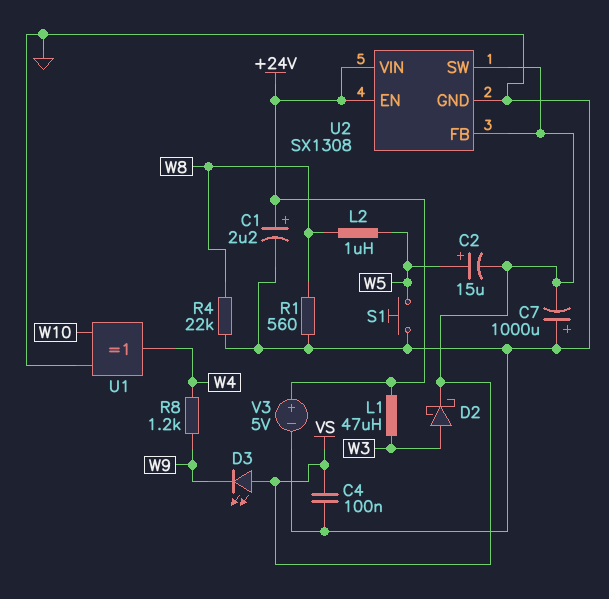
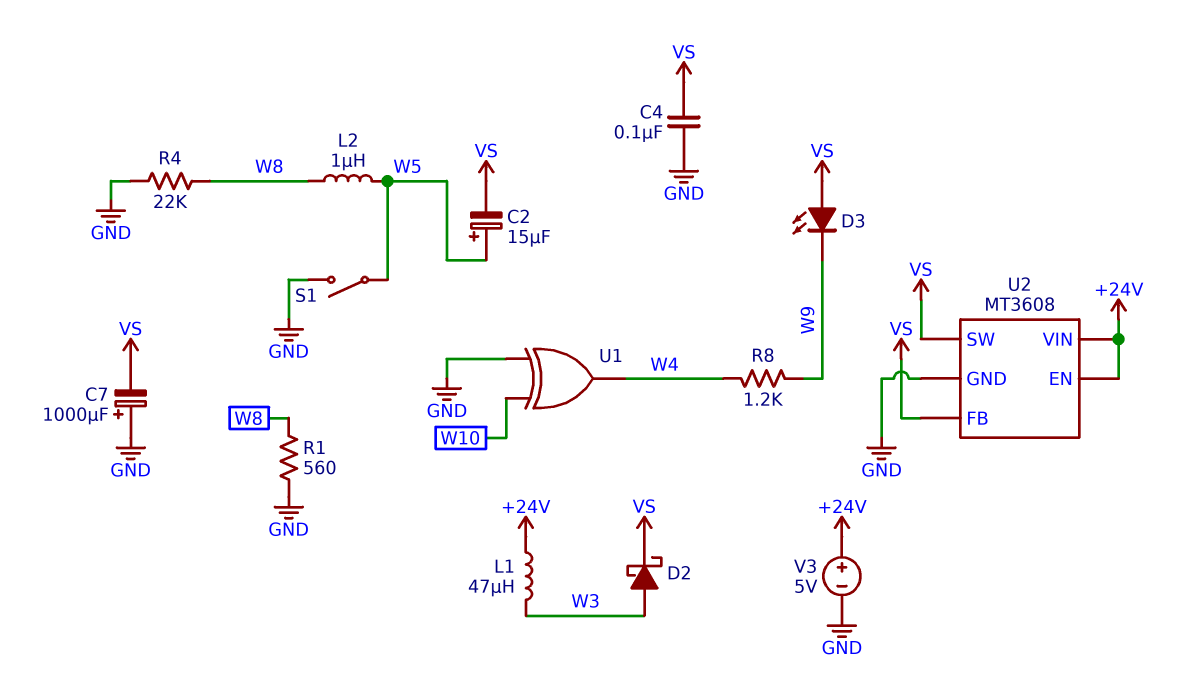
C1: 2.2uF (plus +24V, minus GND) -> none
S1: button (GND, W5) -> switch (GND, W5)
U2: SX1308 -> MT3608

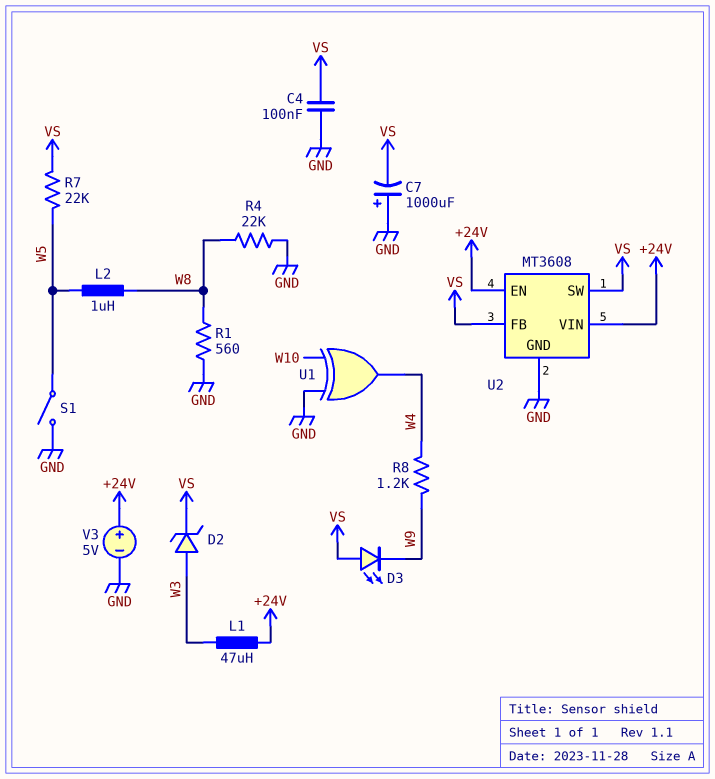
C2: 15uF (plus W5, minus VS) -> none
D2: schottky (A W3, K VS) -> zener (A W3, K VS)
R7: none -> 22k (VS, W5)

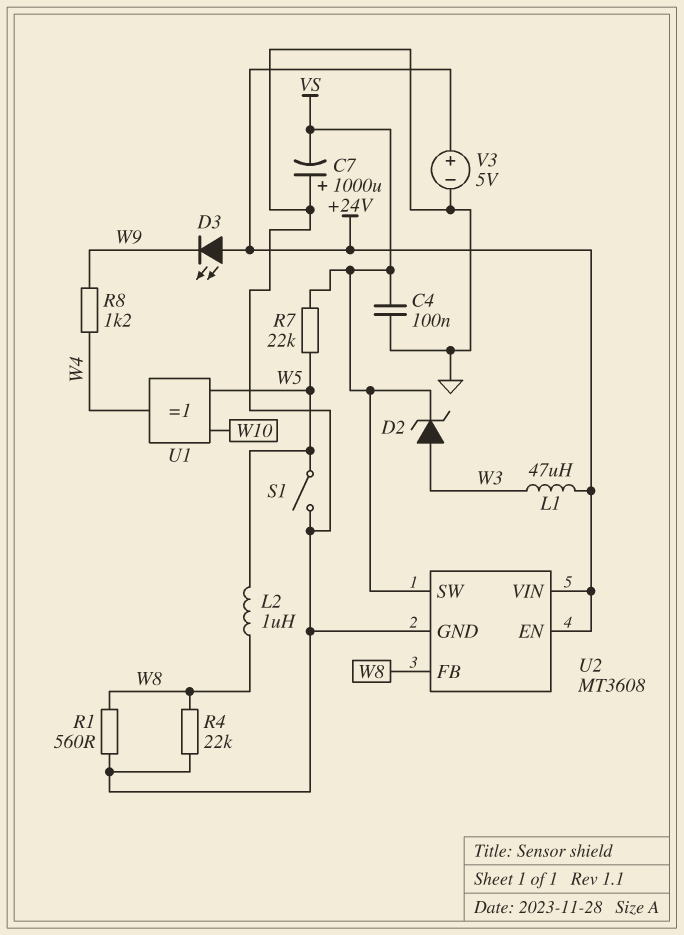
D3: LED (A VS, K W9) -> LED (A +24V, K W9)
U1: XOR (in GND, in W10, out W4) -> XOR (in W5, in W10, out W4)
U2 pin FB: VS -> W8

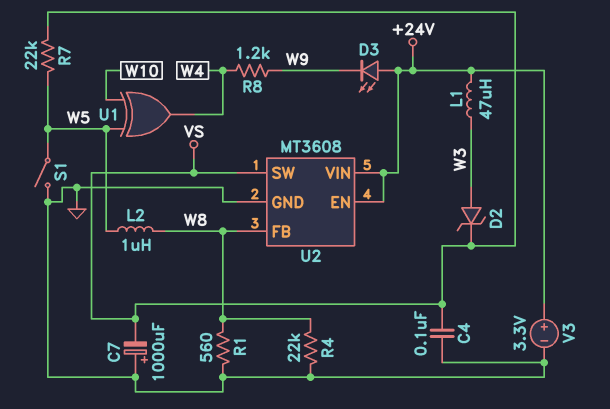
V3: 5V (plus +24V, minus GND) -> 3.3V (plus +24V, minus GND)

